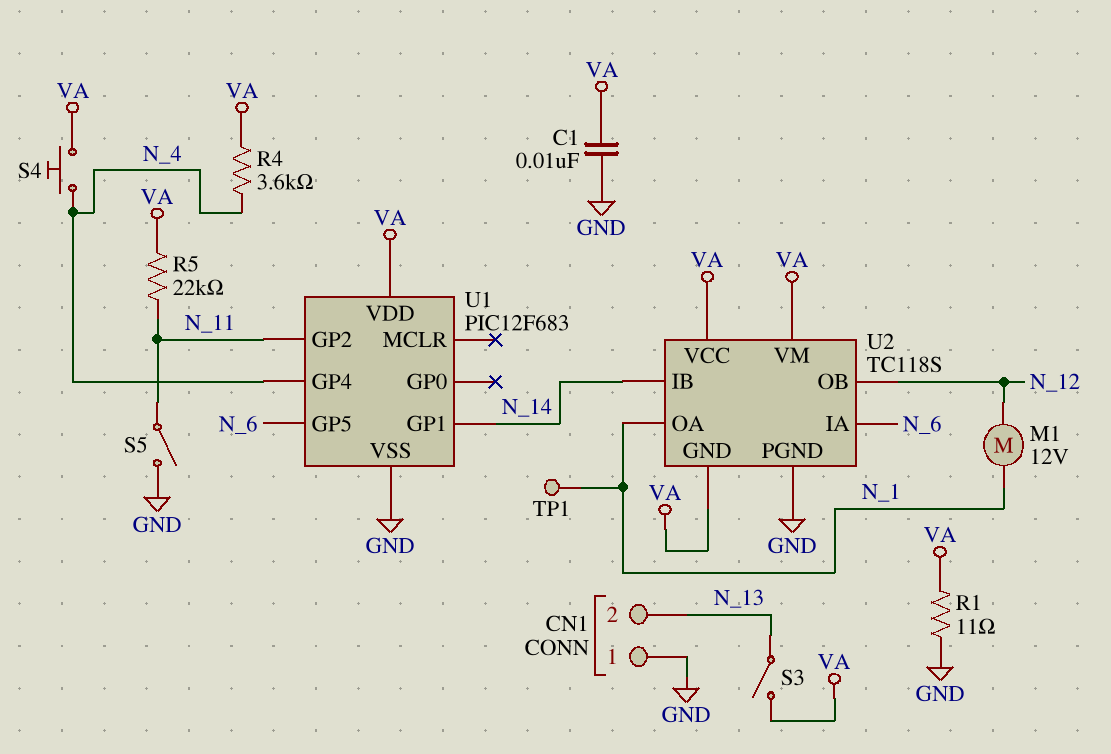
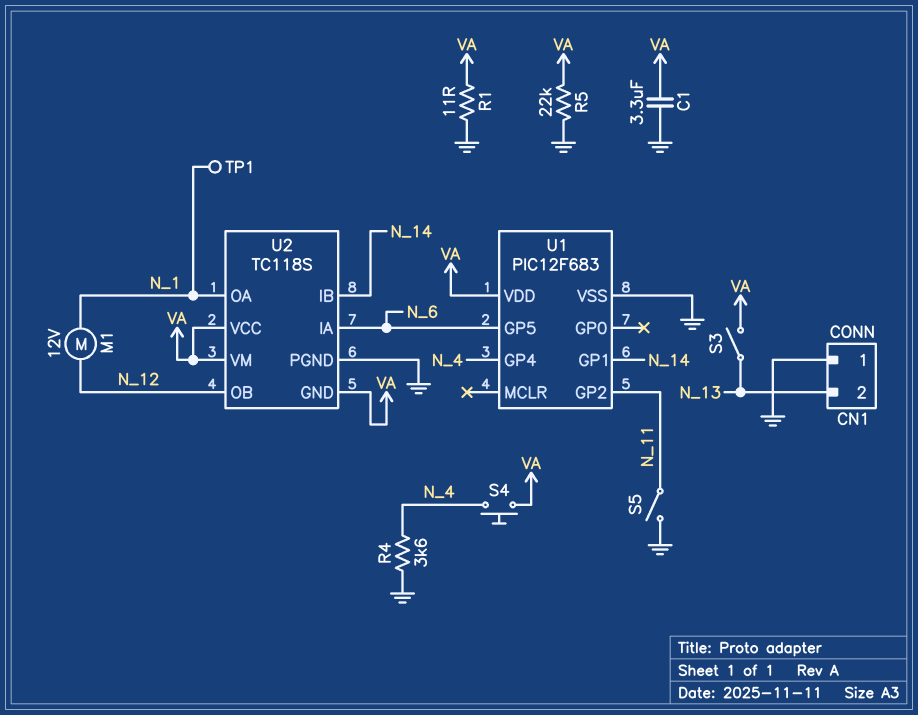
C1: 10nF (GND, VA) -> 3.3uF (GND, VA)
R4: 3.6k (N_4, VA) -> 3.6k (GND, N_4)
R5: 22k (N_11, VA) -> 22k (GND, VA)

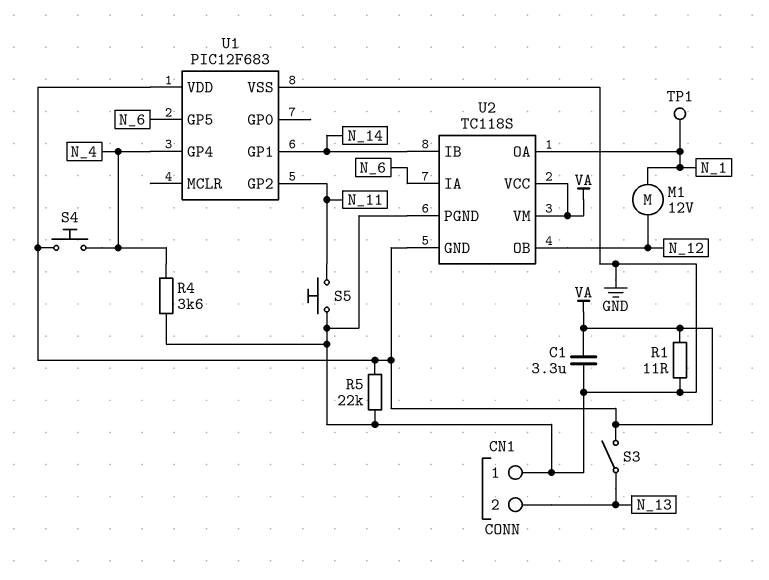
S5: switch (GND, N_11) -> button (GND, N_11)

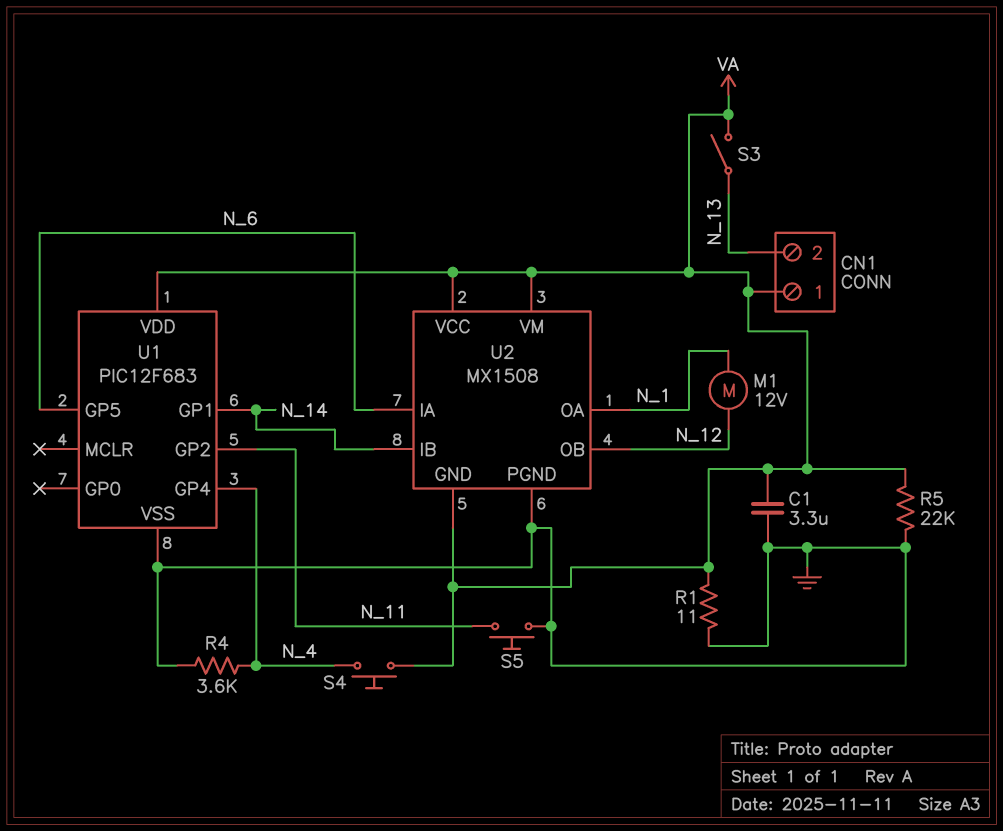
CN1 pin 1: GND -> VA
TP1: test point (N_1) -> none
U2: TC118S -> MX1508

